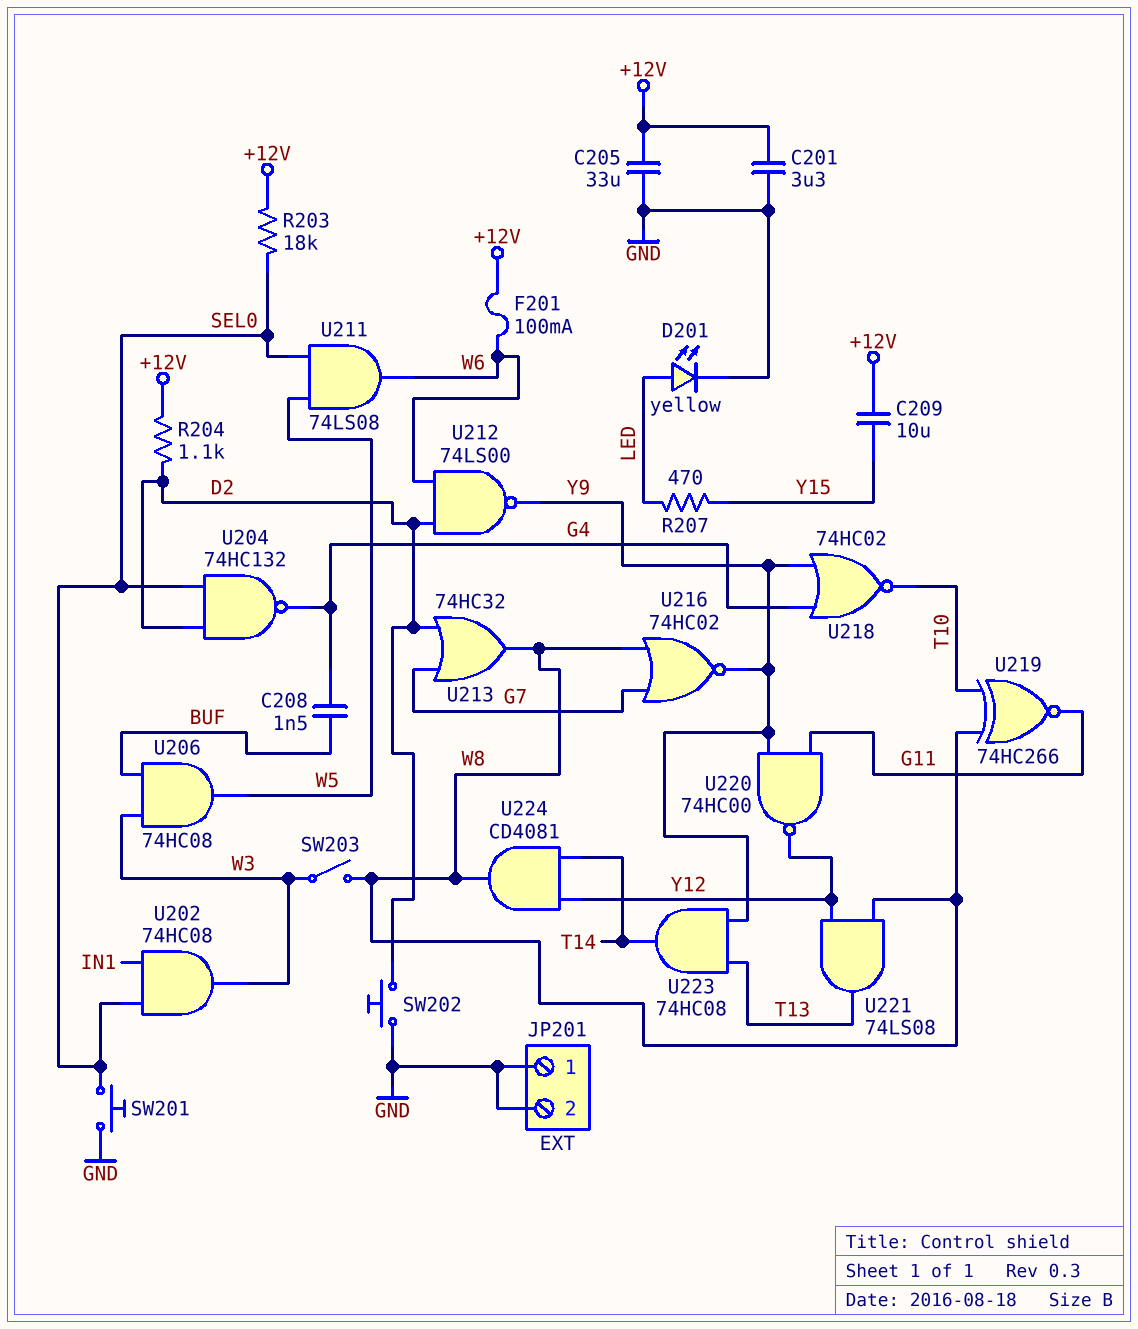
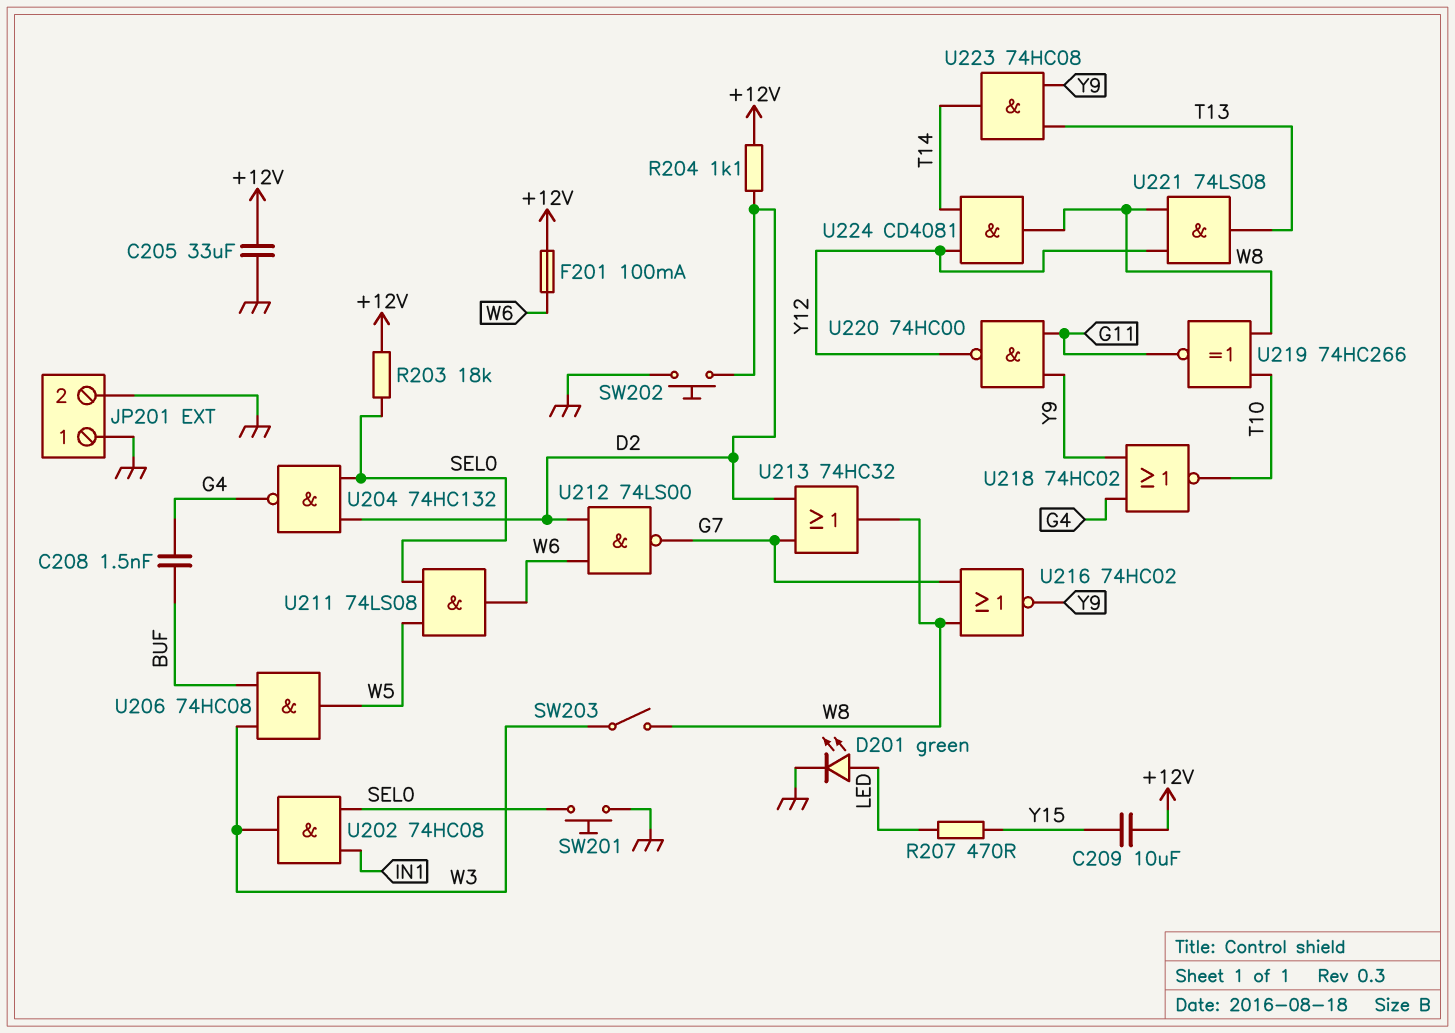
C201: 3.3uF (+12V, GND) -> none
D201: LED yellow (A LED, K GND) -> LED green (A LED, K GND)
U212: NAND 74LS00 (in D2, in W6, out Y9) -> NAND 74LS00 (in D2, in W6, out G7)

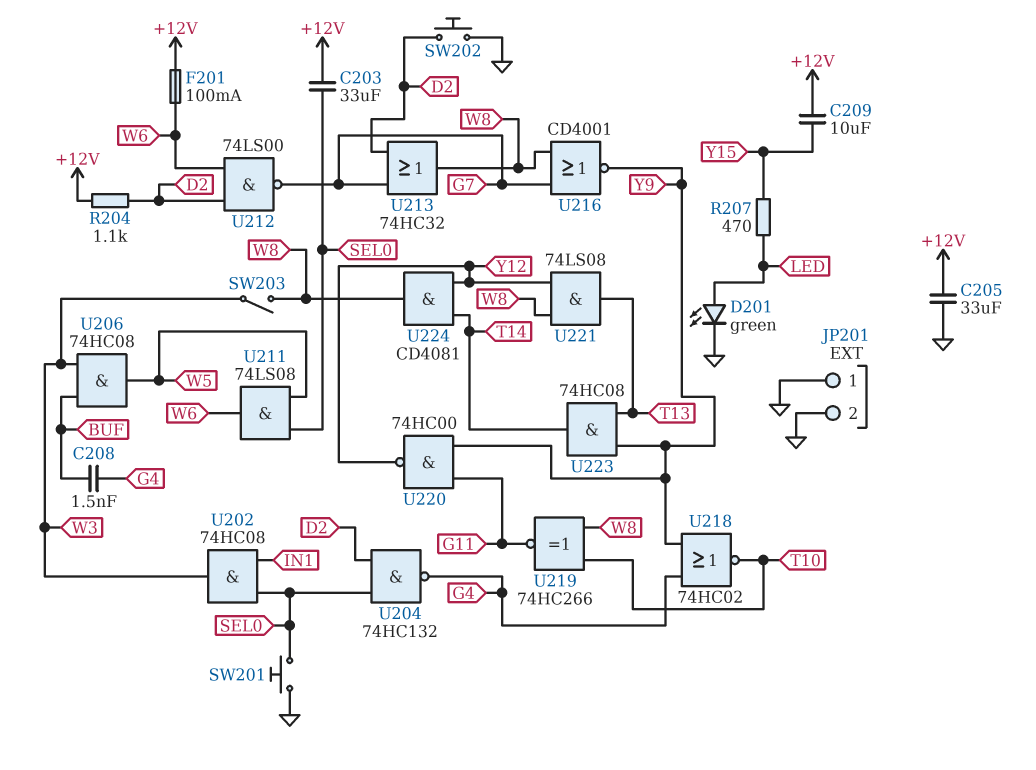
C203: none -> 33uF (+12V, SEL0)
R203: 18k (+12V, SEL0) -> none
U216: NOR 74HC02 (in G7, in W8, out Y9) -> NOR CD4001 (in G7, in W8, out Y9)

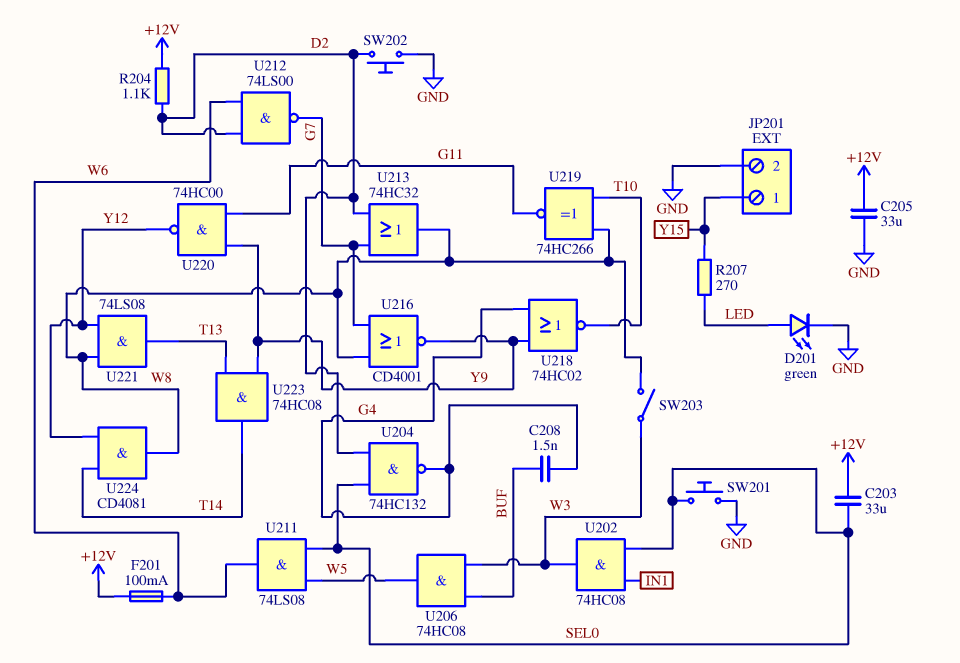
C209: 10uF (+12V, Y15) -> none
JP201 pin 1: GND -> Y15
R207: 470 (LED, Y15) -> 270 (LED, Y15)

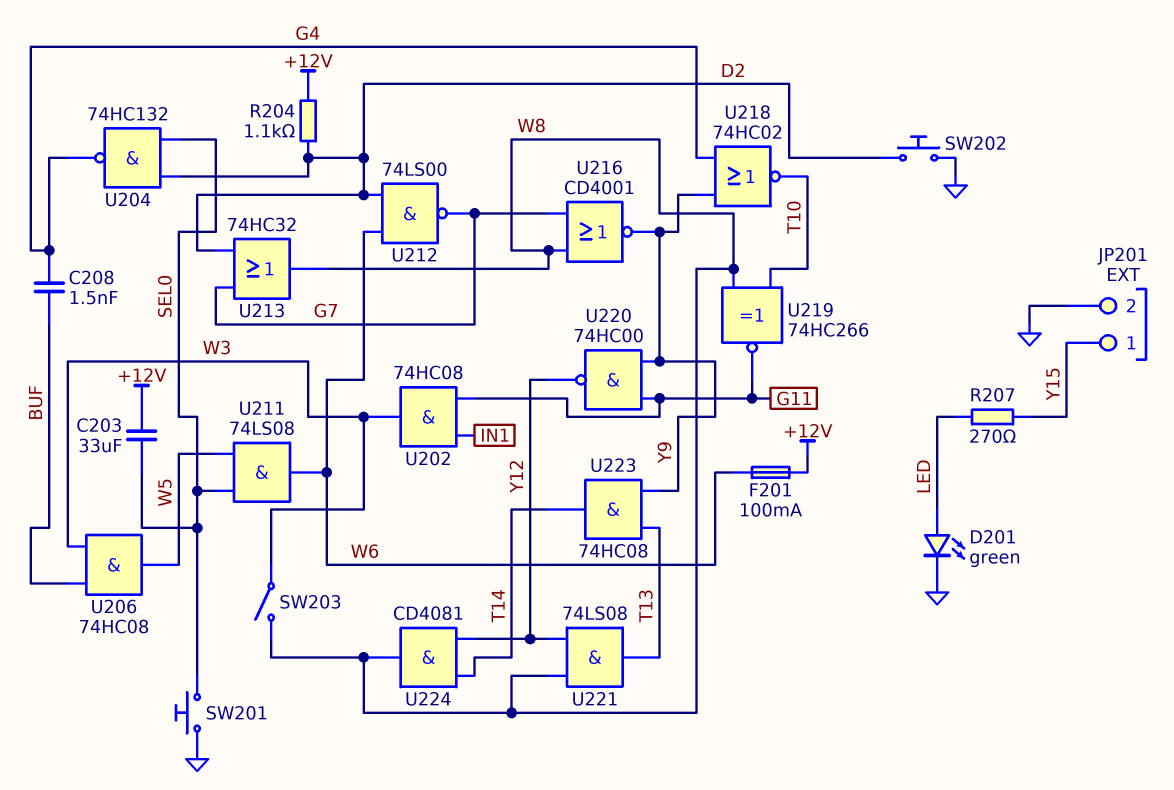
C205: 33uF (+12V, GND) -> none
U202: AND 74HC08 (in IN1, in SEL0, out W3) -> AND 74HC08 (in G11, in IN1, out W3)

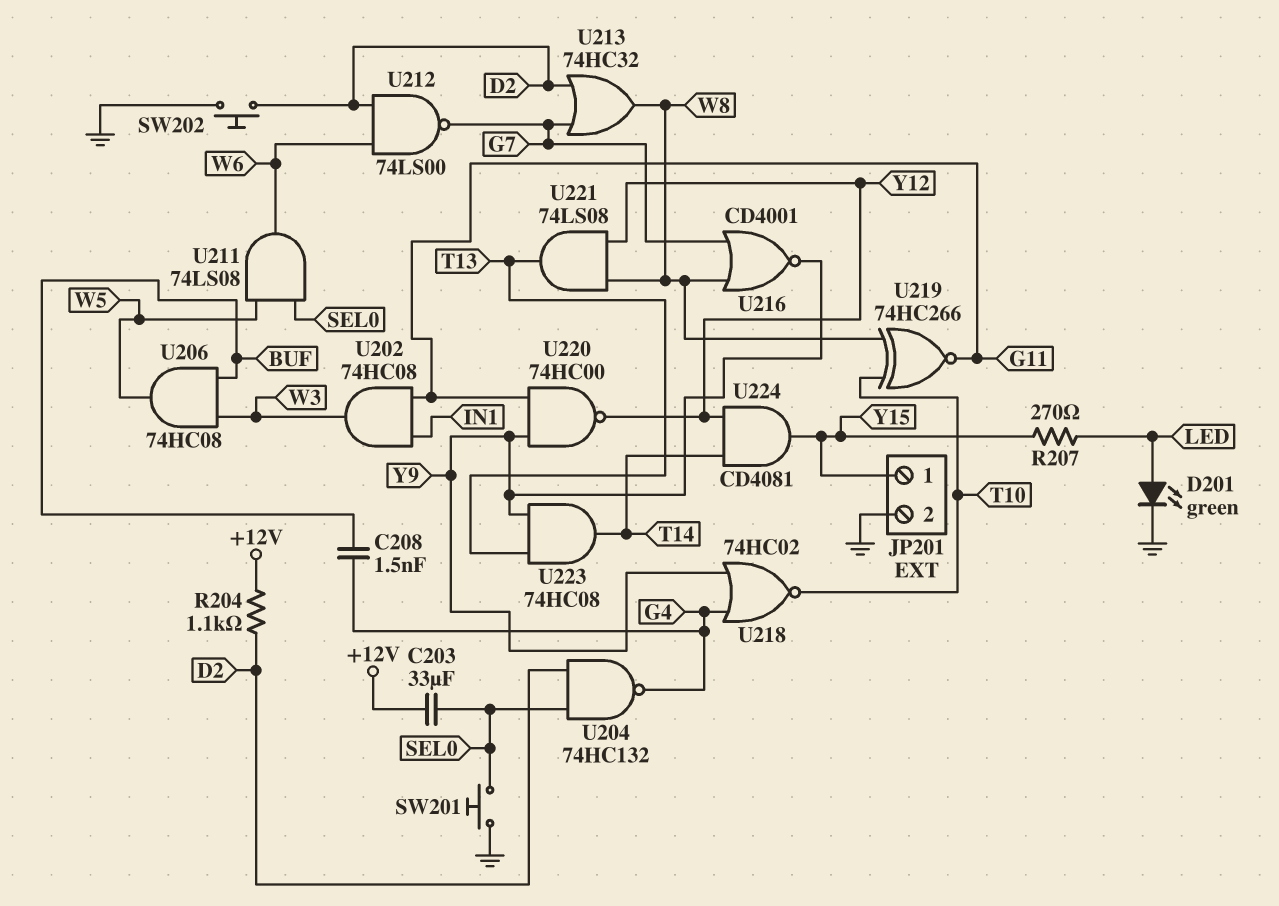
F201: 100mA (+12V, W6) -> none
SW203: switch (W3, W8) -> none
U224: AND CD4081 (in T14, in Y12, out W8) -> AND CD4081 (in T14, in Y12, out Y15)

